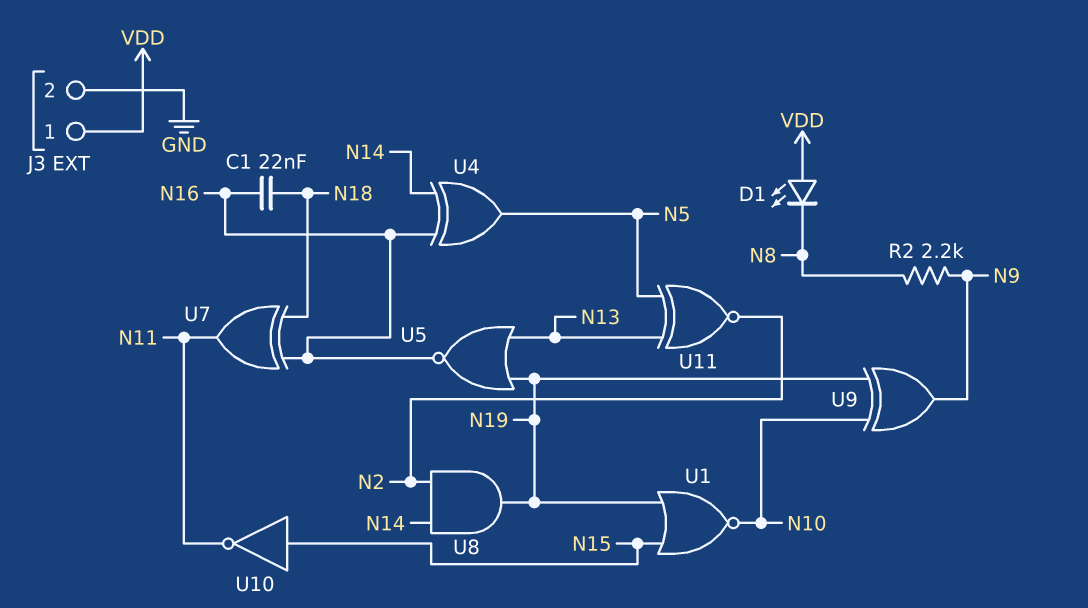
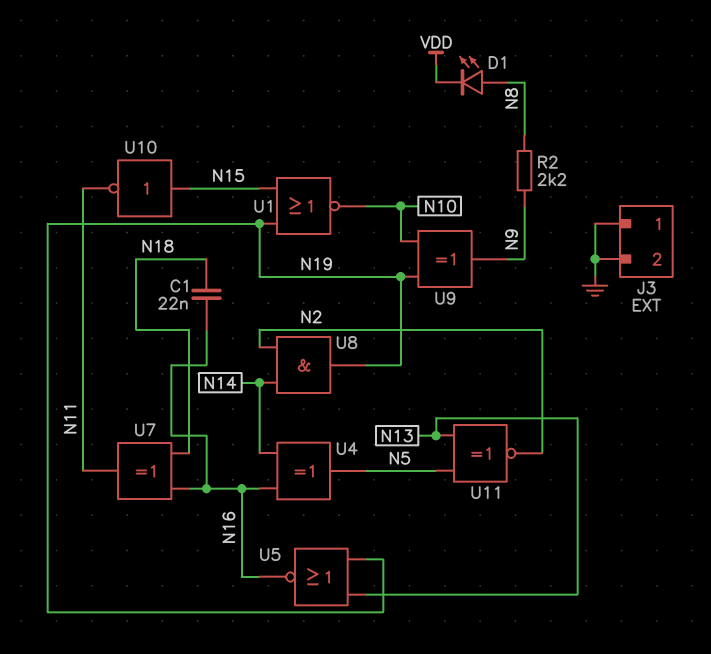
D1: LED (A VDD, K N8) -> LED (A N8, K VDD)
J3 pin 1: VDD -> GND

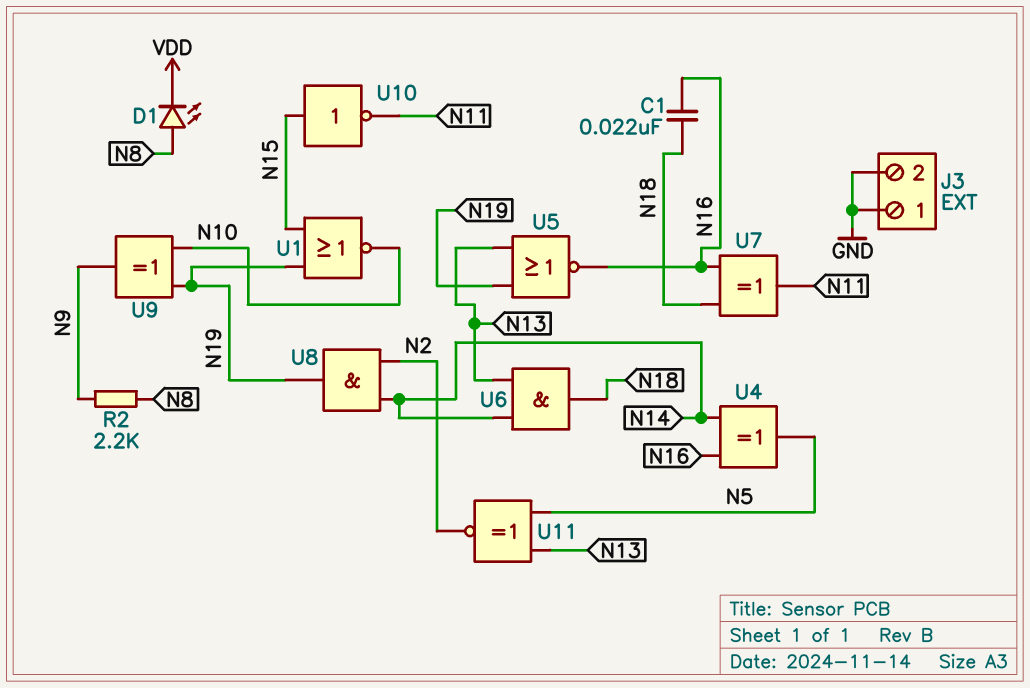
U6: none -> AND (in N13, in N14, out N18)

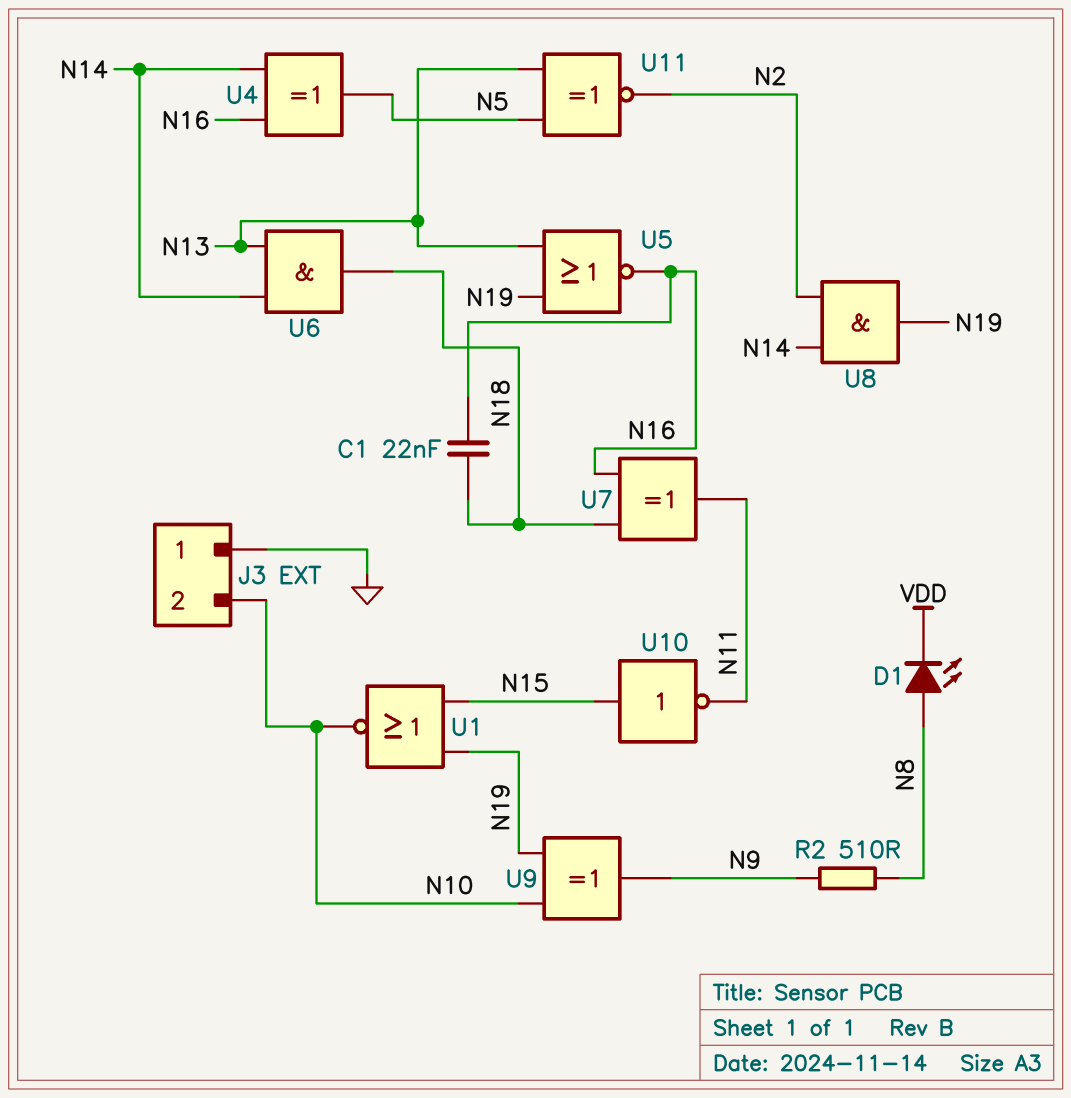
J3 pin 2: GND -> N10
R2: 2.2k (N8, N9) -> 510 (N8, N9)

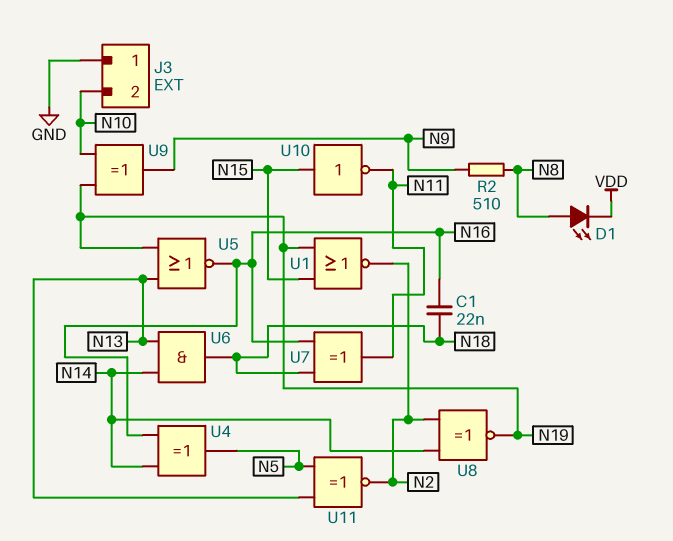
U1: NOR (in N15, in N19, out N10) -> NOR (in N15, in N19, out N2)
U8: AND (in N2, in N14, out N19) -> XNOR (in N2, in N14, out N19)

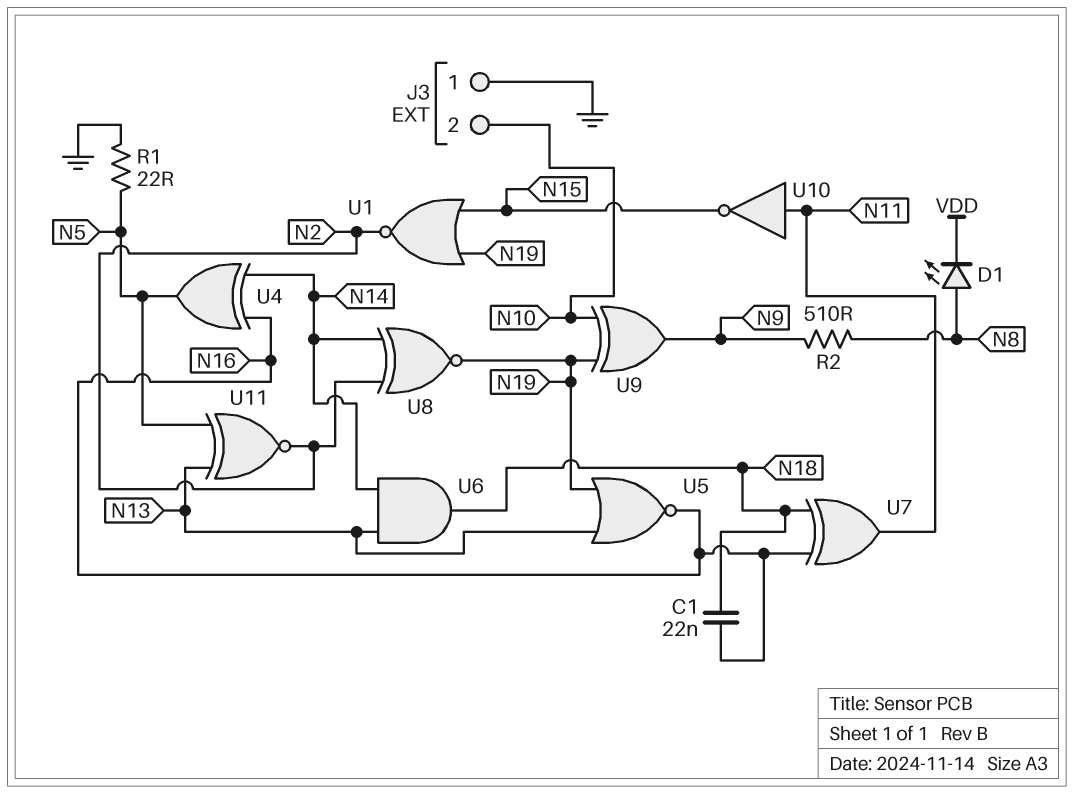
R1: none -> 22 (GND, N5)
U10: NOT (in N15, out N11) -> NOT (in N11, out N15)

